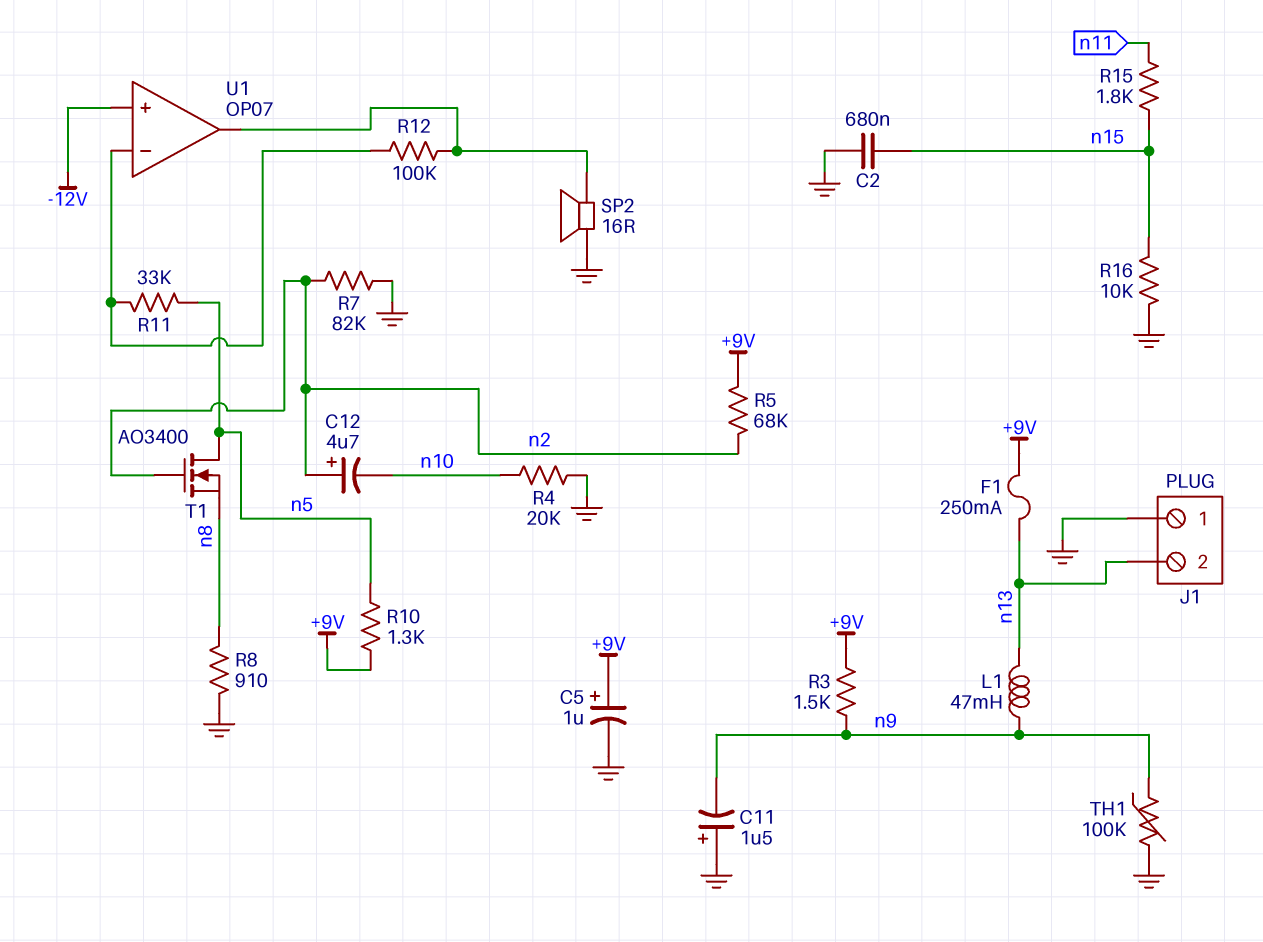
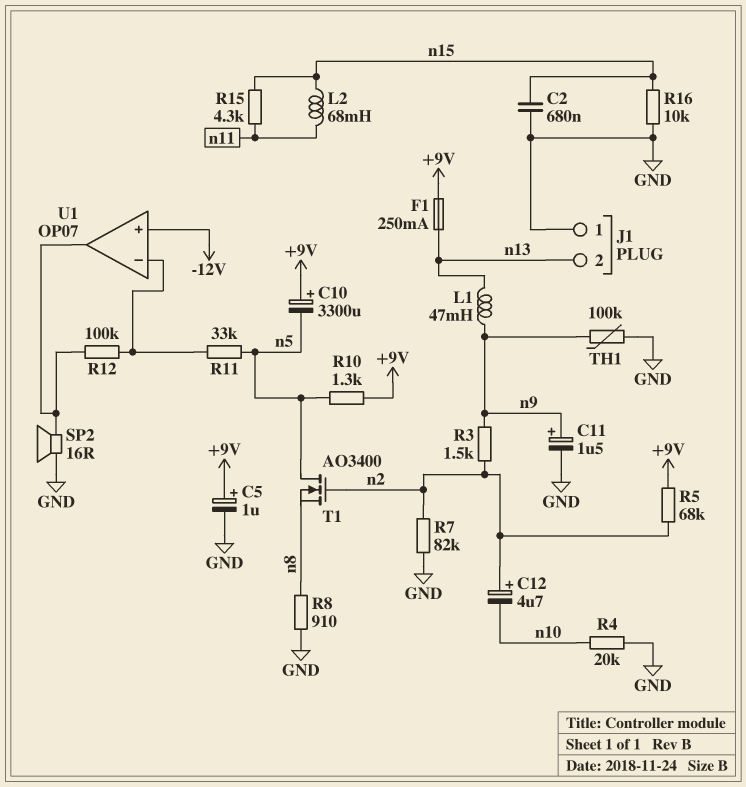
C10: none -> 3300uF (plus +9V, minus n5)
C11: 1.5uF (plus GND, minus n9) -> 1.5uF (plus n9, minus GND)
L2: none -> 68mH (n11, n15)
R3: 1.5k (+9V, n9) -> 1.5k (n2, n9)
R15: 1.8k (n11, n15) -> 4.3k (n11, n15)

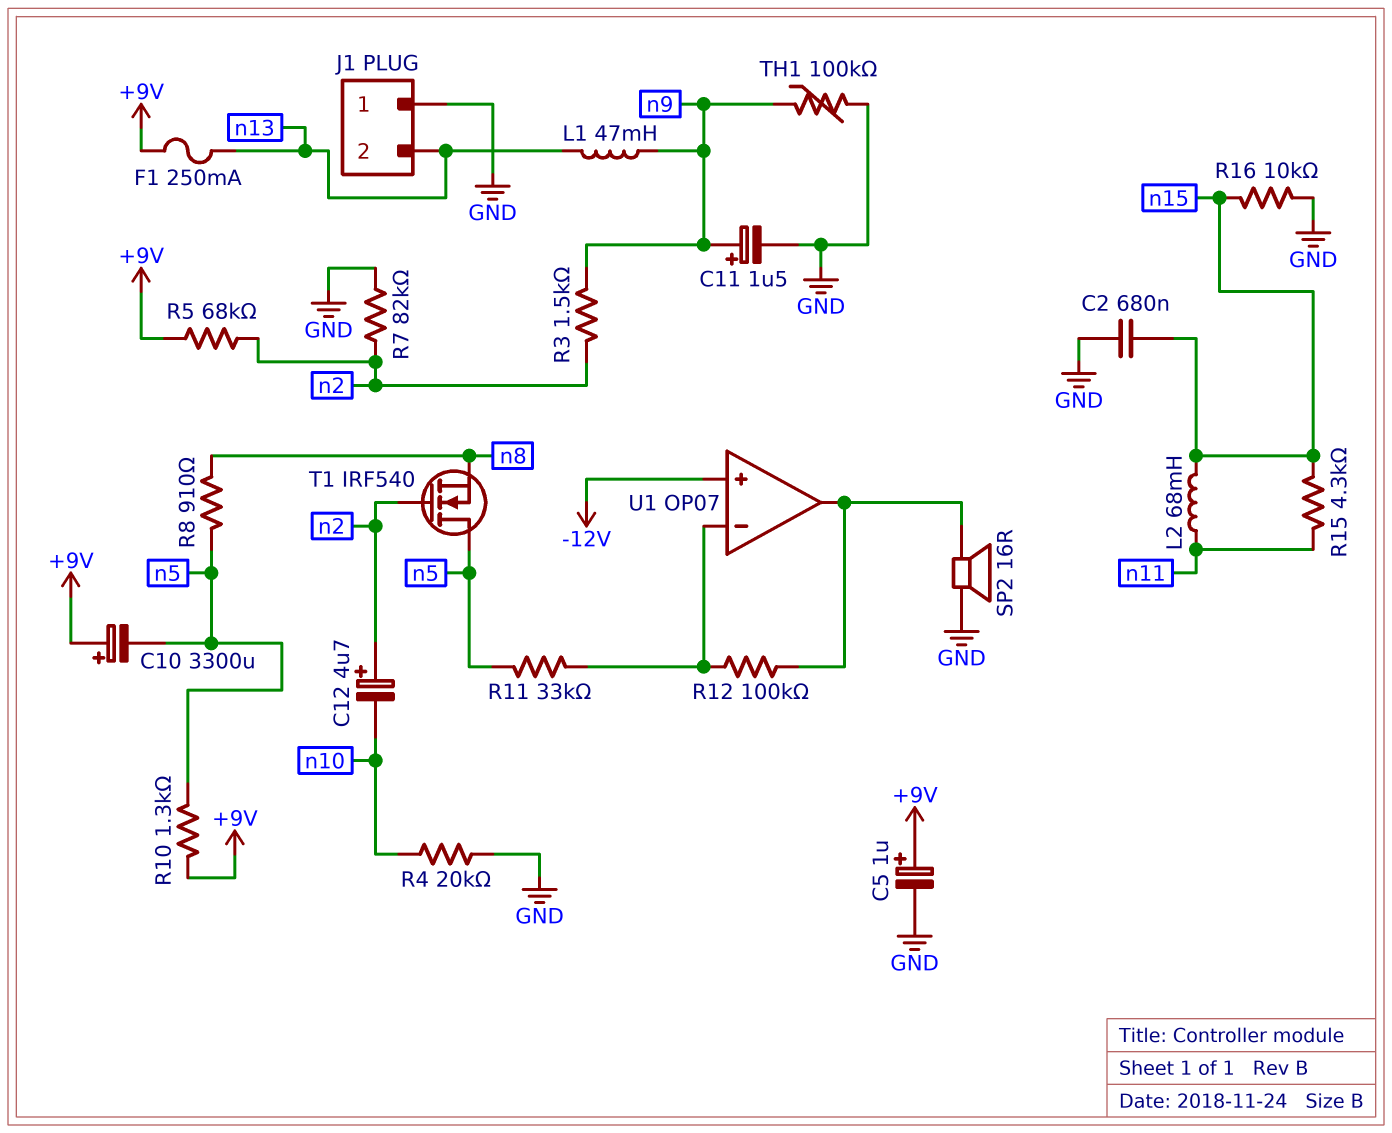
R8: 910 (GND, n8) -> 910 (n5, n8)
T1: NMOS AO3400 (G n2, D n5, S n8) -> NMOS IRF540 (G n2, D n5, S n8)

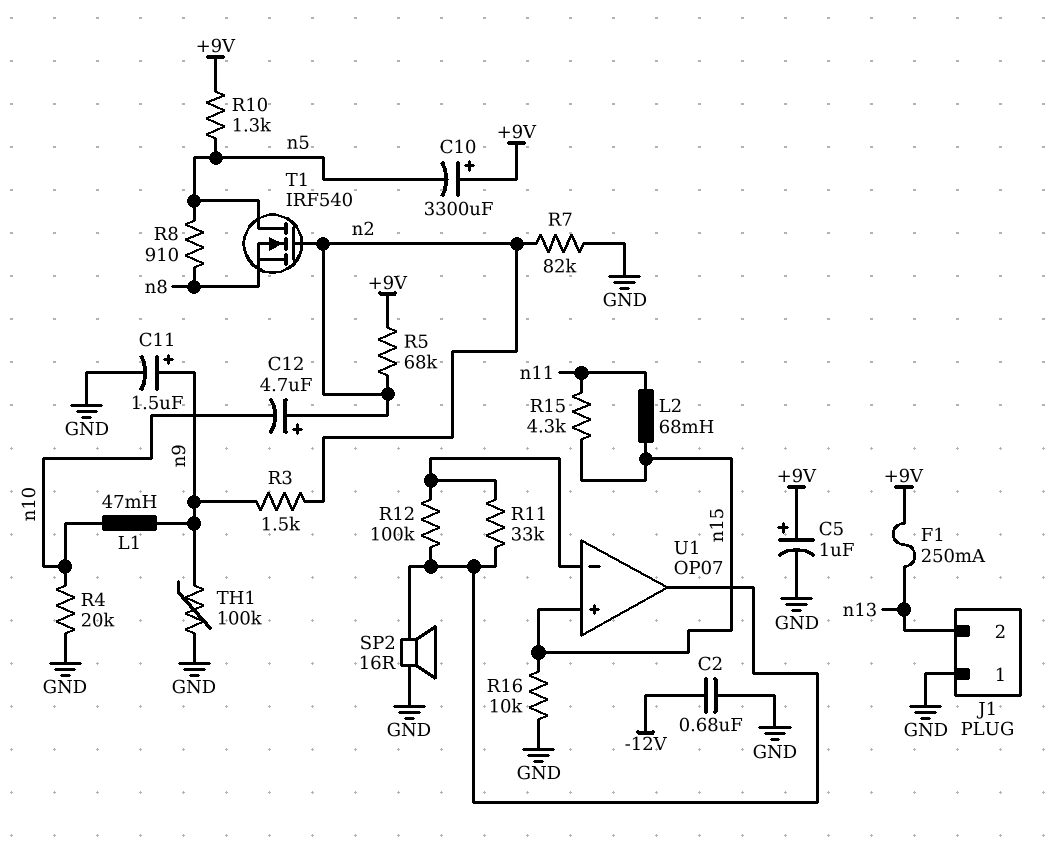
C2: 680nF (GND, n15) -> 680nF (-12V, GND)
L1: 47mH (n9, n13) -> 47mH (n9, n10)
R11: 33k (U1/in-, n5) -> 33k (U1/in-, U1/out)
U1 pin in+: -12V -> n15

